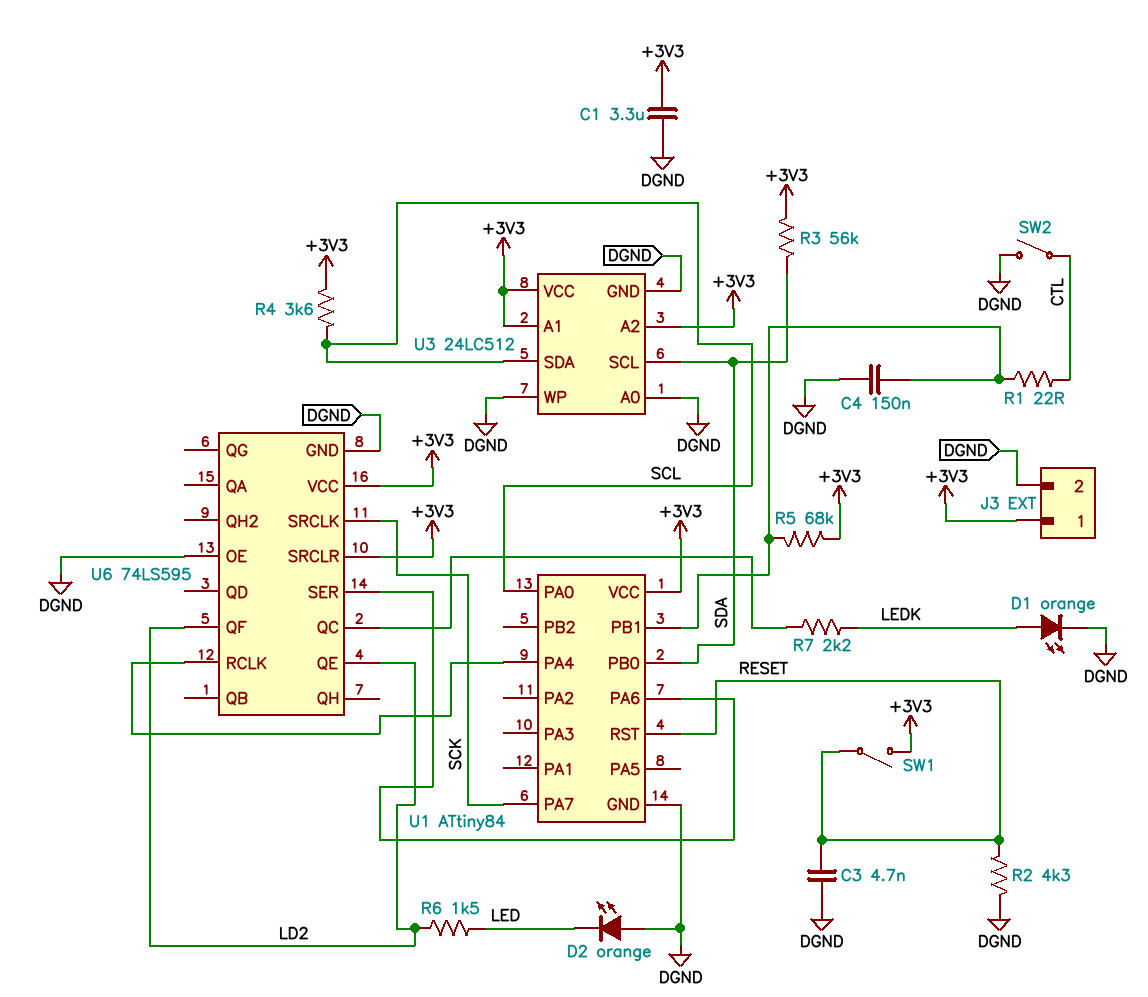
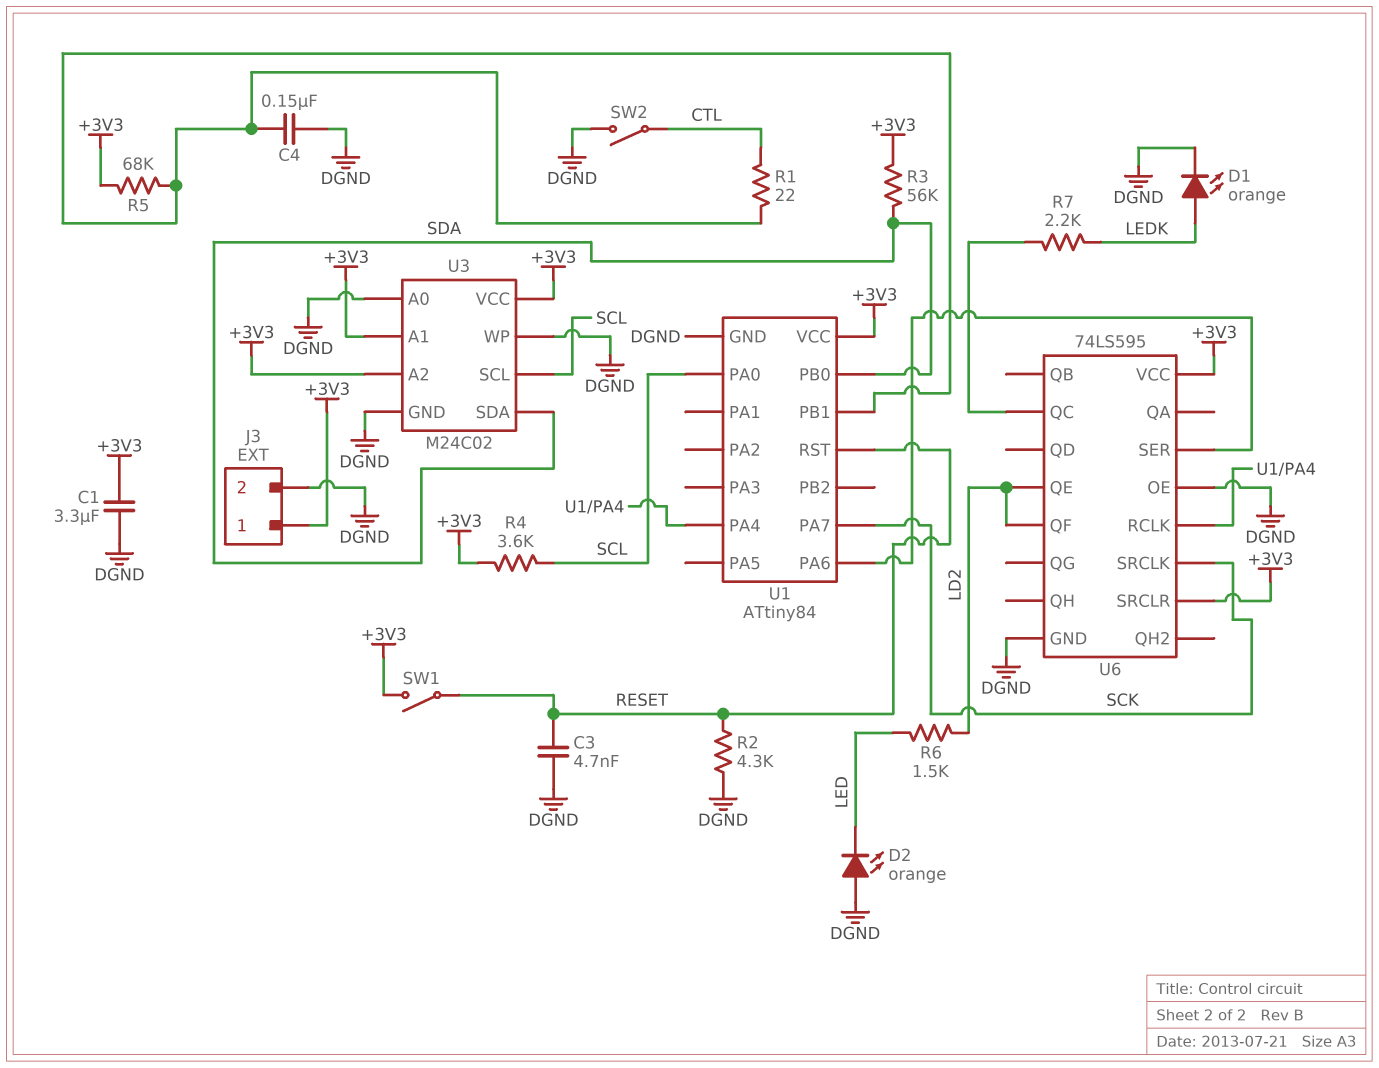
U3: 24LC512 -> M24C02
U3 pin SCL: SDA -> SCL
U3 pin SDA: SCL -> SDA

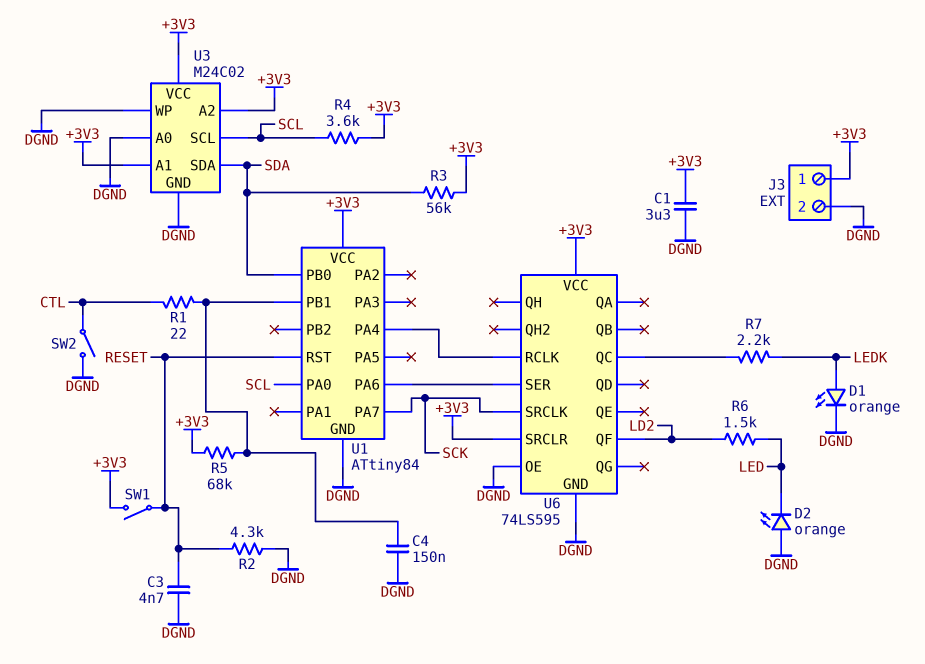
U6 pin QE: LD2 -> none

